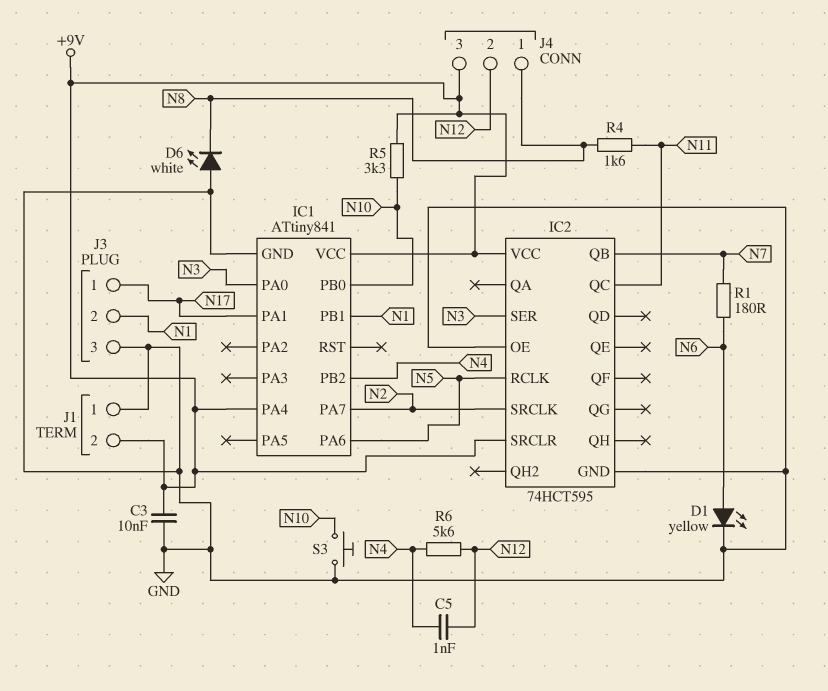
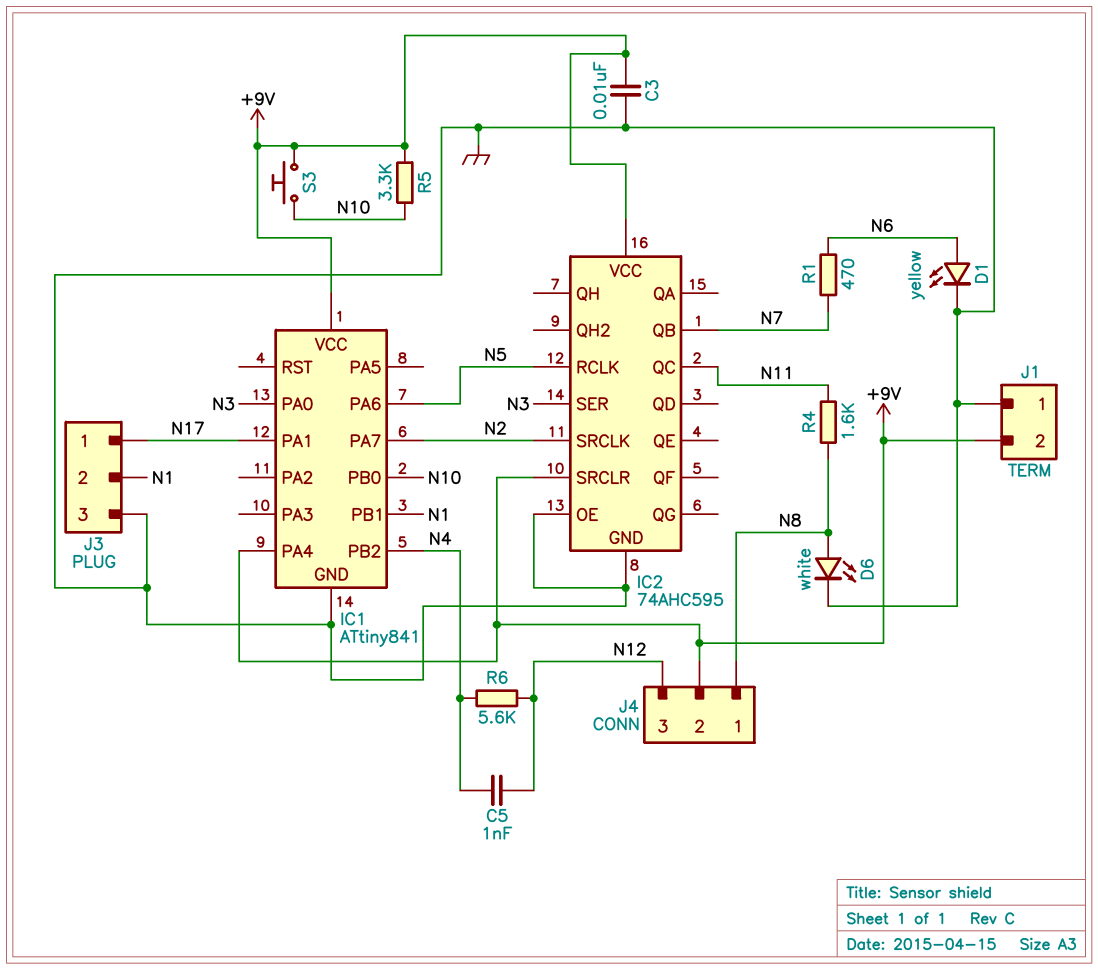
D6: LED white (A GND, K N8) -> LED white (A N8, K GND)
IC2: 74HCT595 -> 74AHC595
J4 pin 2: N12 -> +9V
J4 pin 3: +9V -> N12
R1: 180 (N6, N7) -> 470 (N6, N7)
S3: button (GND, N10) -> button (+9V, N10)

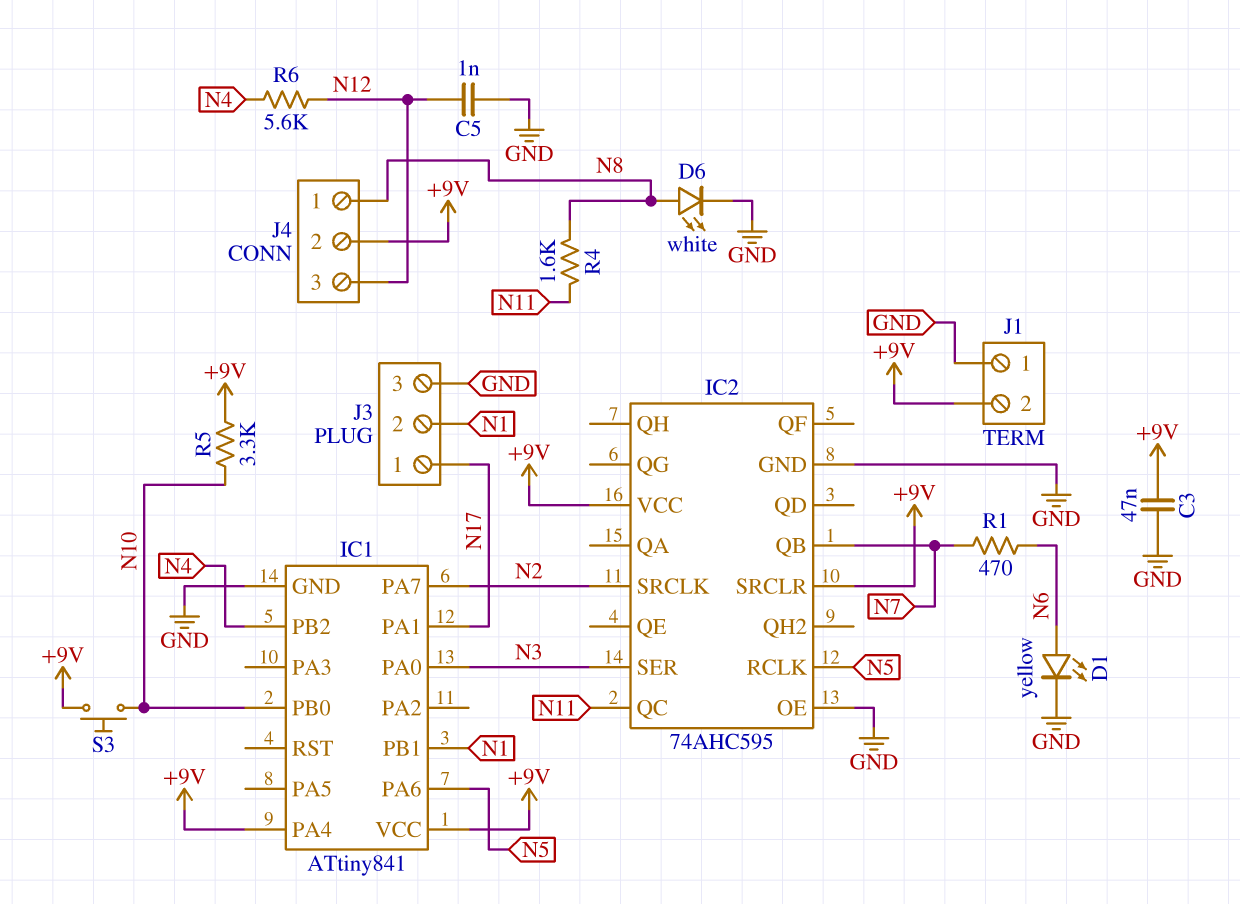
C3: 10nF (+9V, GND) -> 47nF (+9V, GND)
C5: 1nF (N4, N12) -> 1nF (GND, N12)

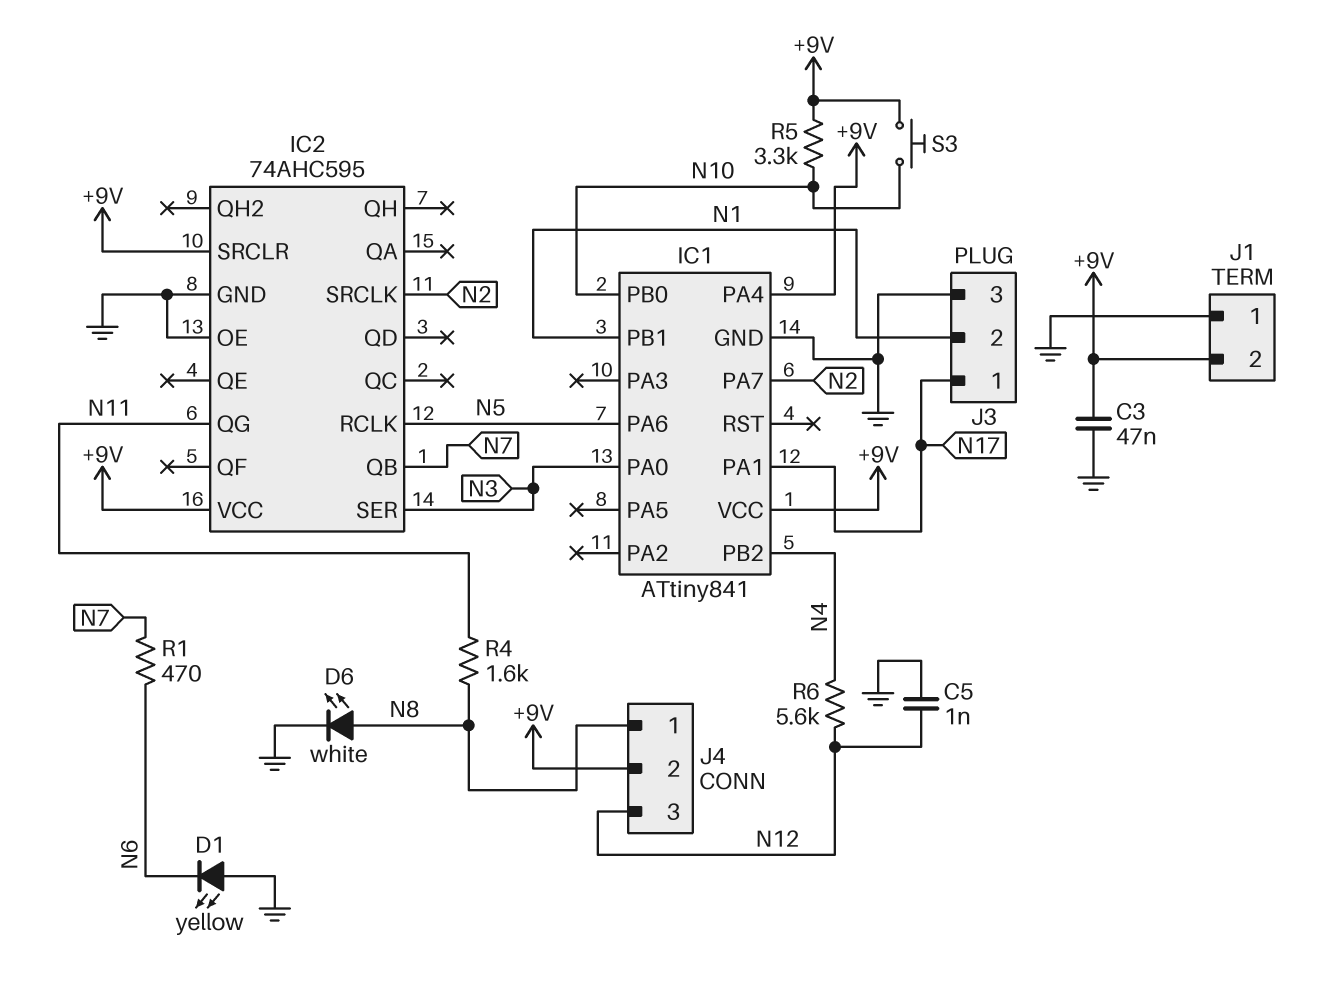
D1: LED yellow (A N6, K GND) -> LED yellow (A GND, K N6)
IC2 pin QC: N11 -> none
IC2 pin QG: none -> N11

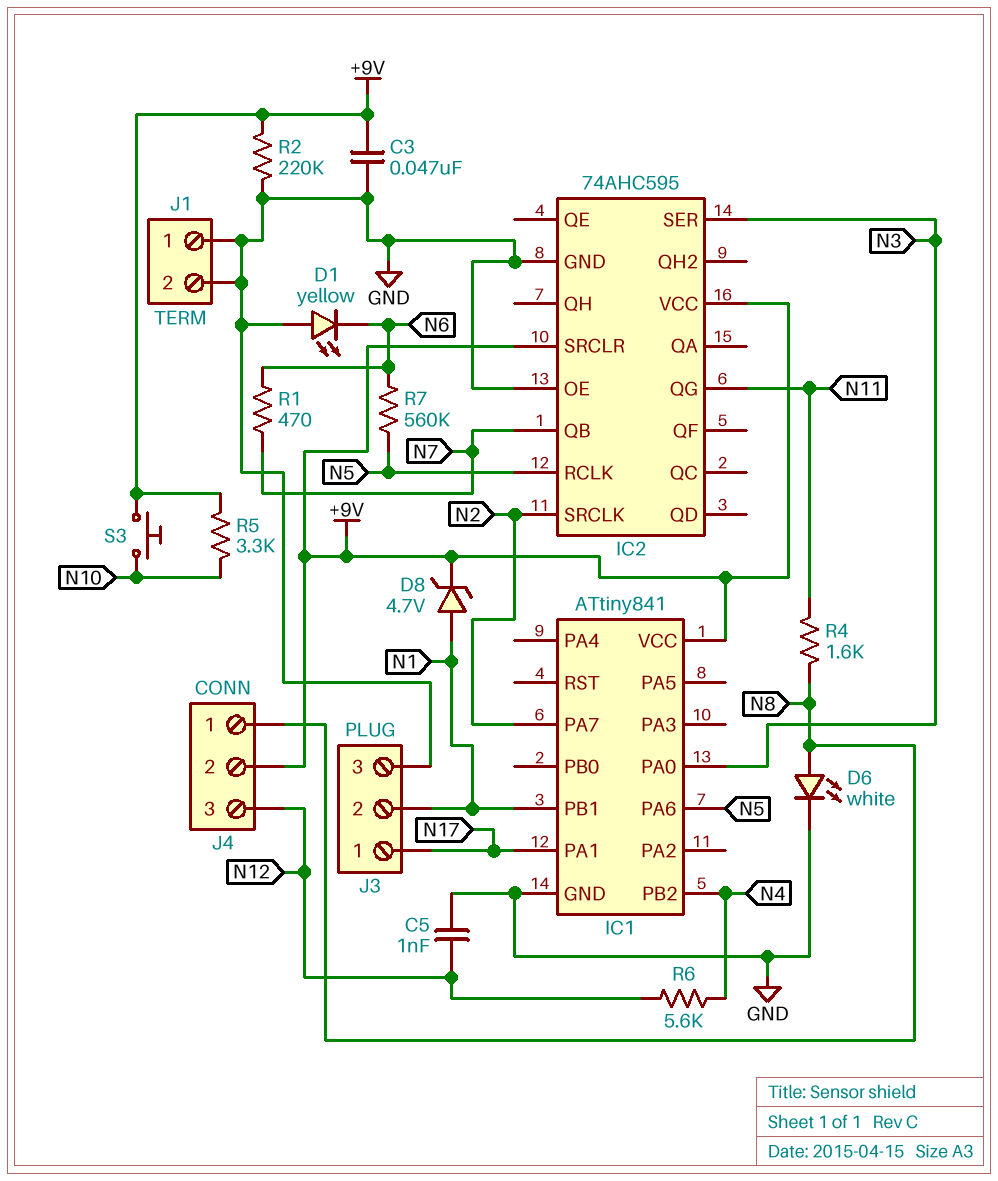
D8: none -> zener 4.7V (A N1, K +9V)
IC1 pin PA4: +9V -> none
IC1 pin PB0: N10 -> none
J1 pin 2: +9V -> GND
R2: none -> 220k (+9V, GND)
R7: none -> 560k (N5, N6)

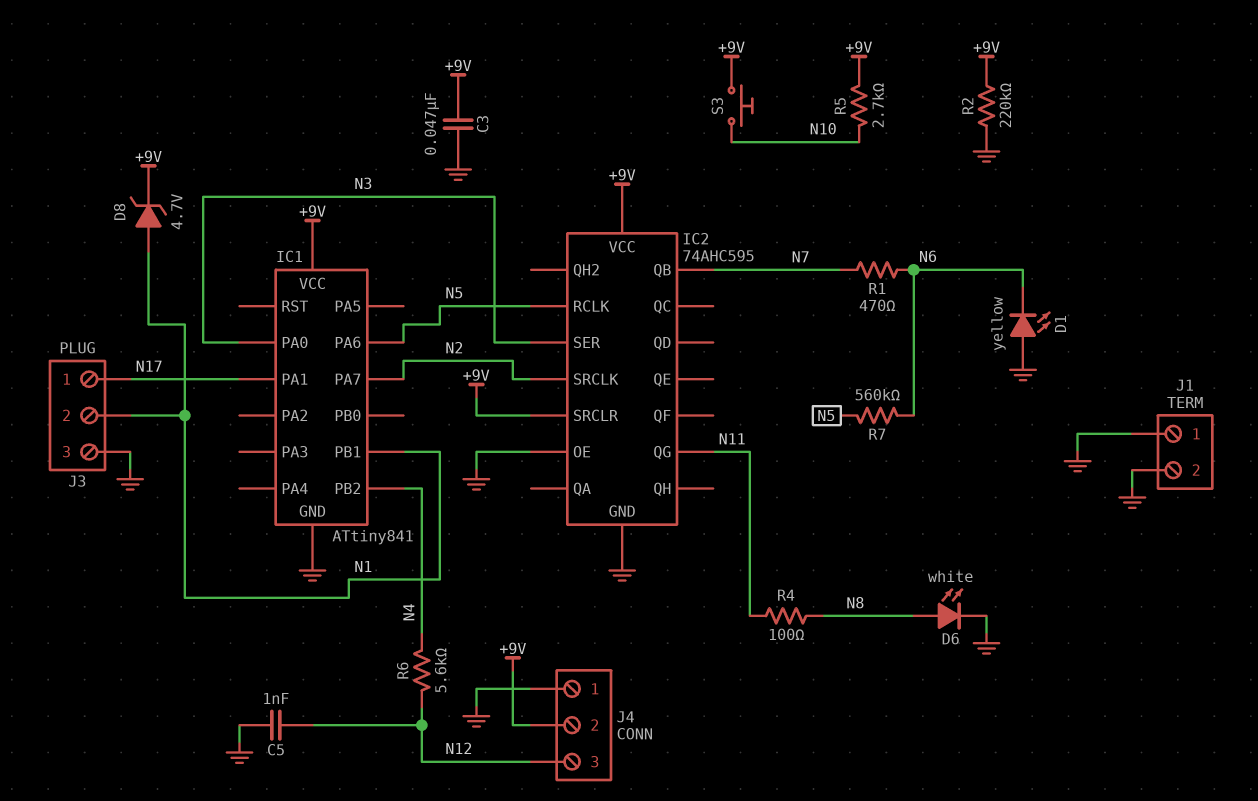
J4 pin 1: N8 -> GND
R4: 1.6k (N8, N11) -> 100 (N8, N11)
R5: 3.3k (+9V, N10) -> 2.7k (+9V, N10)

